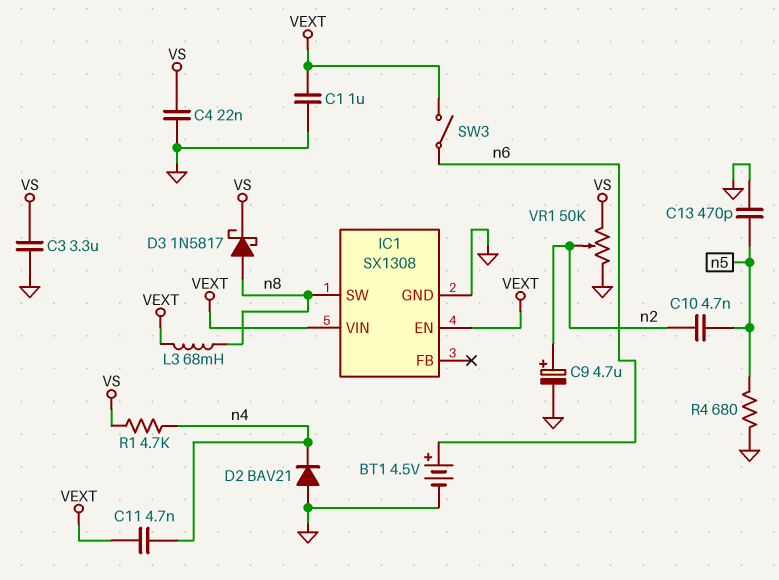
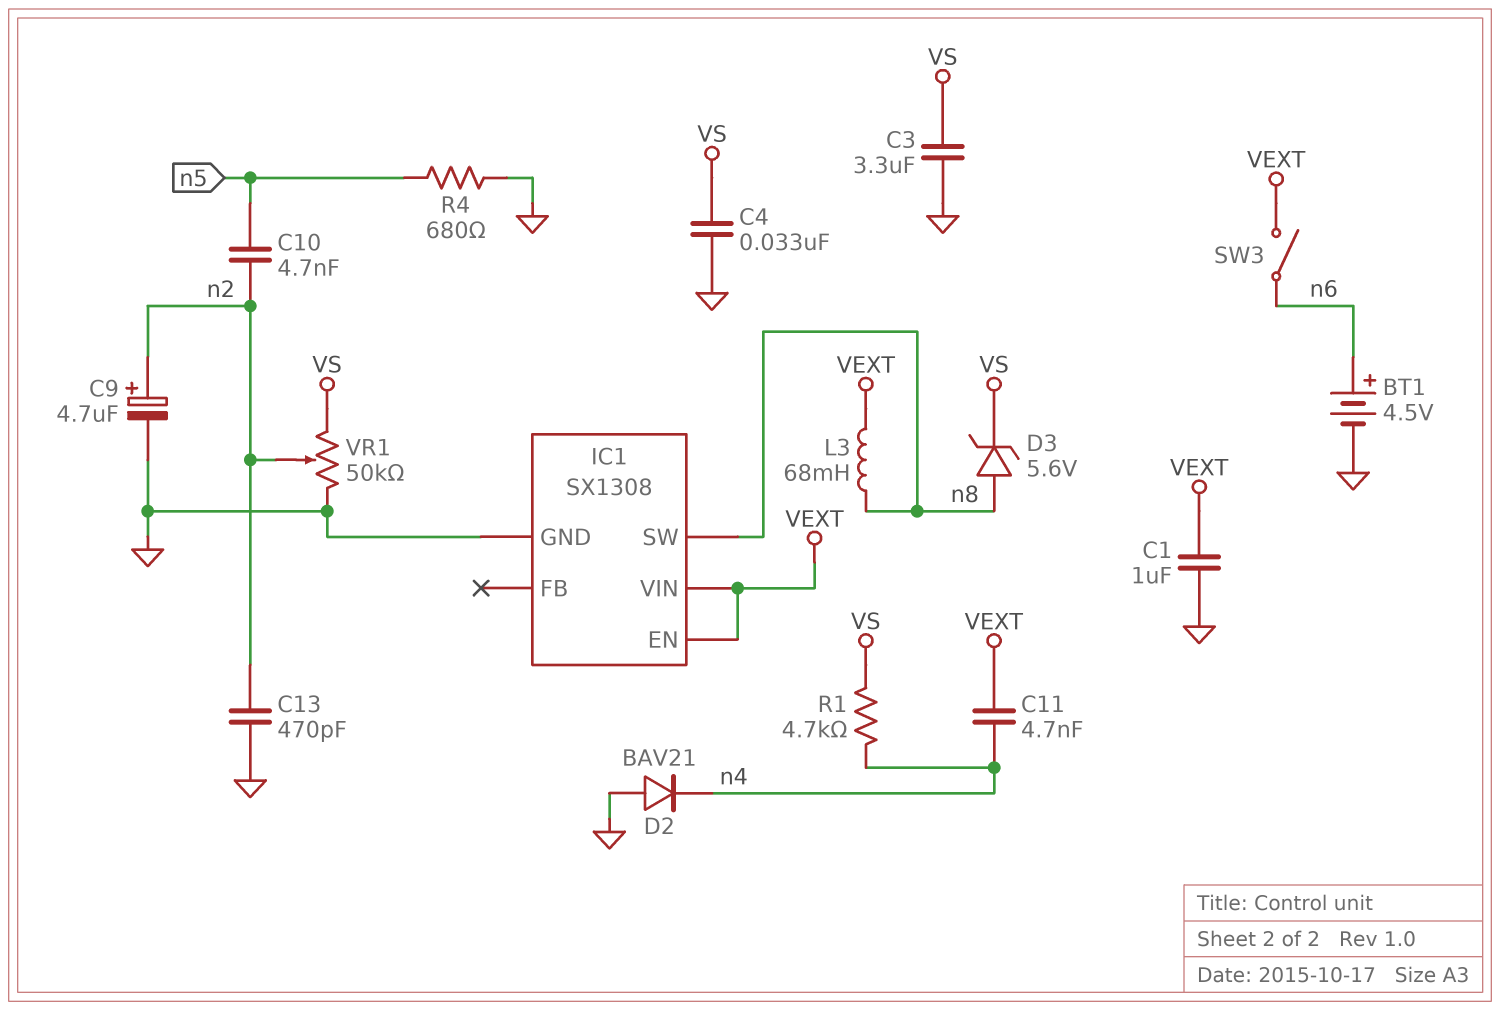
C4: 22nF (GND, VS) -> 33nF (GND, VS)
C13: 470pF (GND, n5) -> 470pF (GND, n2)
D3: schottky 1N5817 (A n8, K VS) -> zener 5.6V (A n8, K VS)

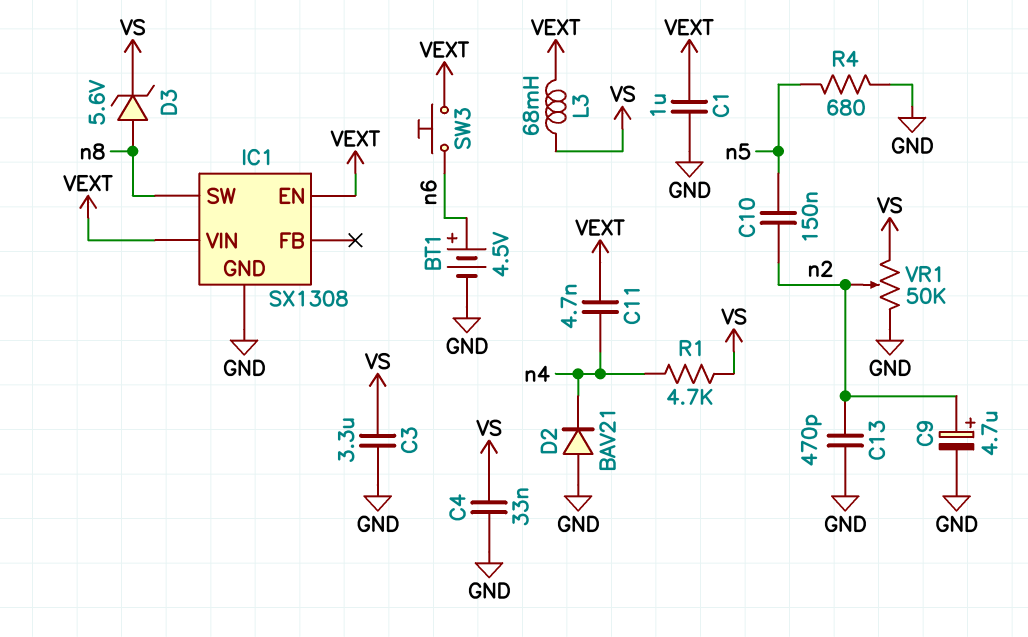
C10: 4.7nF (n2, n5) -> 150nF (n2, n5)
L3: 68mH (VEXT, n8) -> 68mH (VEXT, VS)
SW3: switch (VEXT, n6) -> button (VEXT, n6)

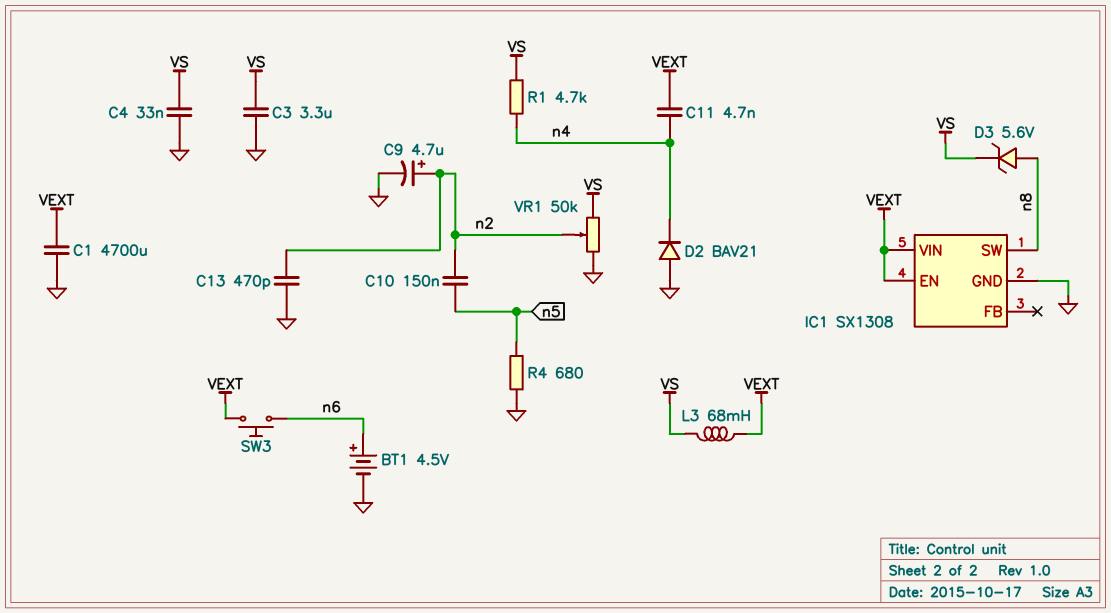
C1: 1uF (GND, VEXT) -> 4700uF (GND, VEXT)

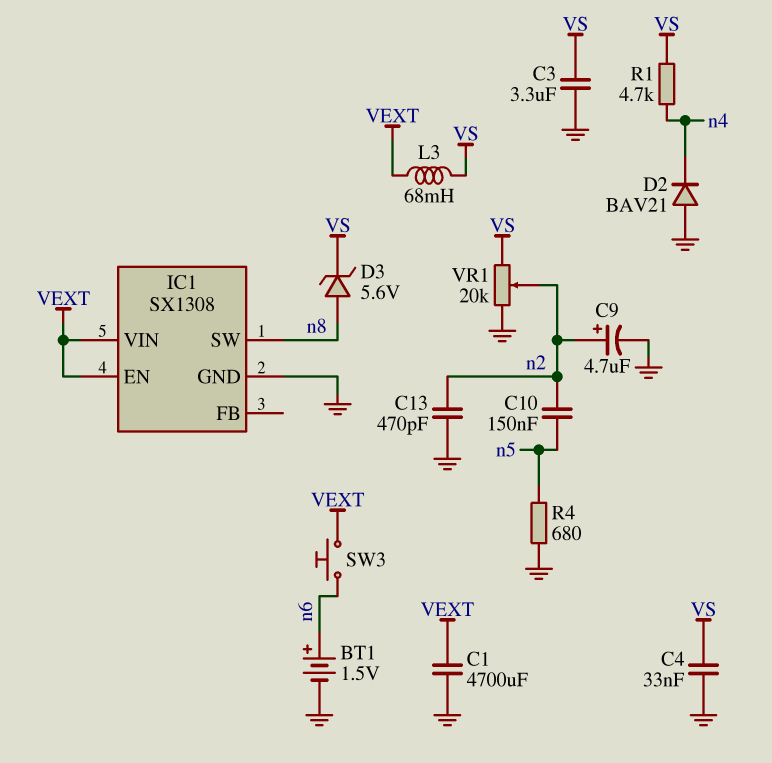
BT1: 4.5V (plus n6, minus GND) -> 1.5V (plus n6, minus GND)
C11: 4.7nF (VEXT, n4) -> none
VR1: 50k (GND, VS, wiper n2) -> 20k (GND, VS, wiper n2)

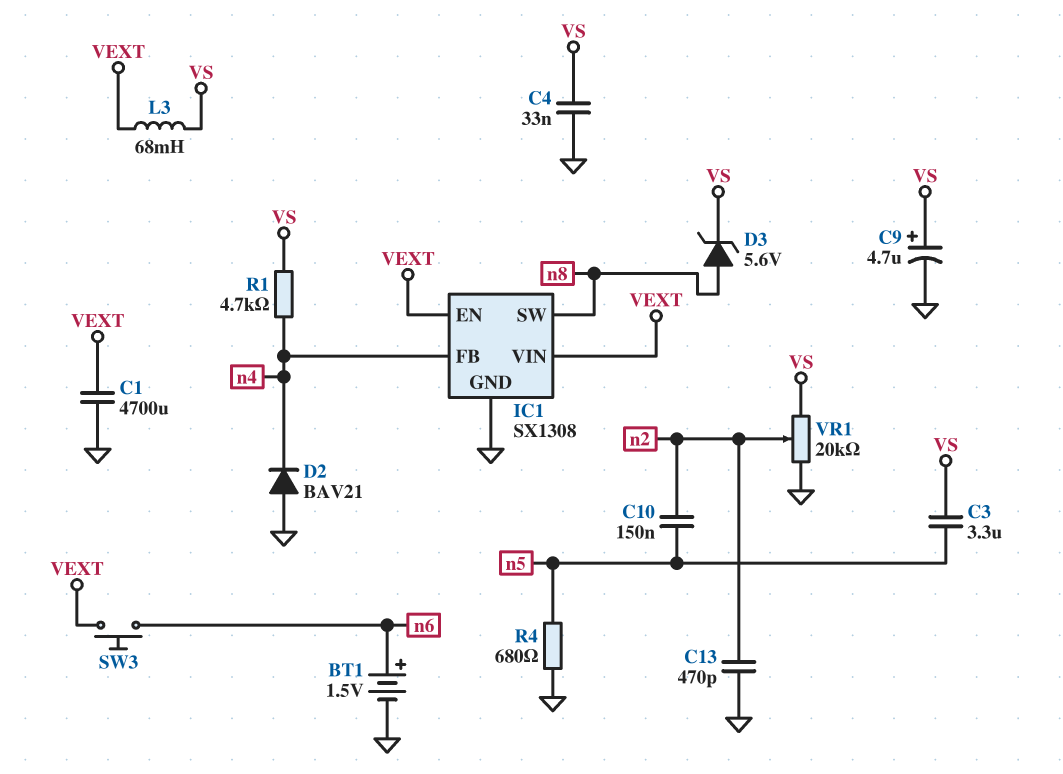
C3: 3.3uF (GND, VS) -> 3.3uF (VS, n5)
C9: 4.7uF (plus n2, minus GND) -> 4.7uF (plus VS, minus GND)
IC1 pin FB: none -> n4

